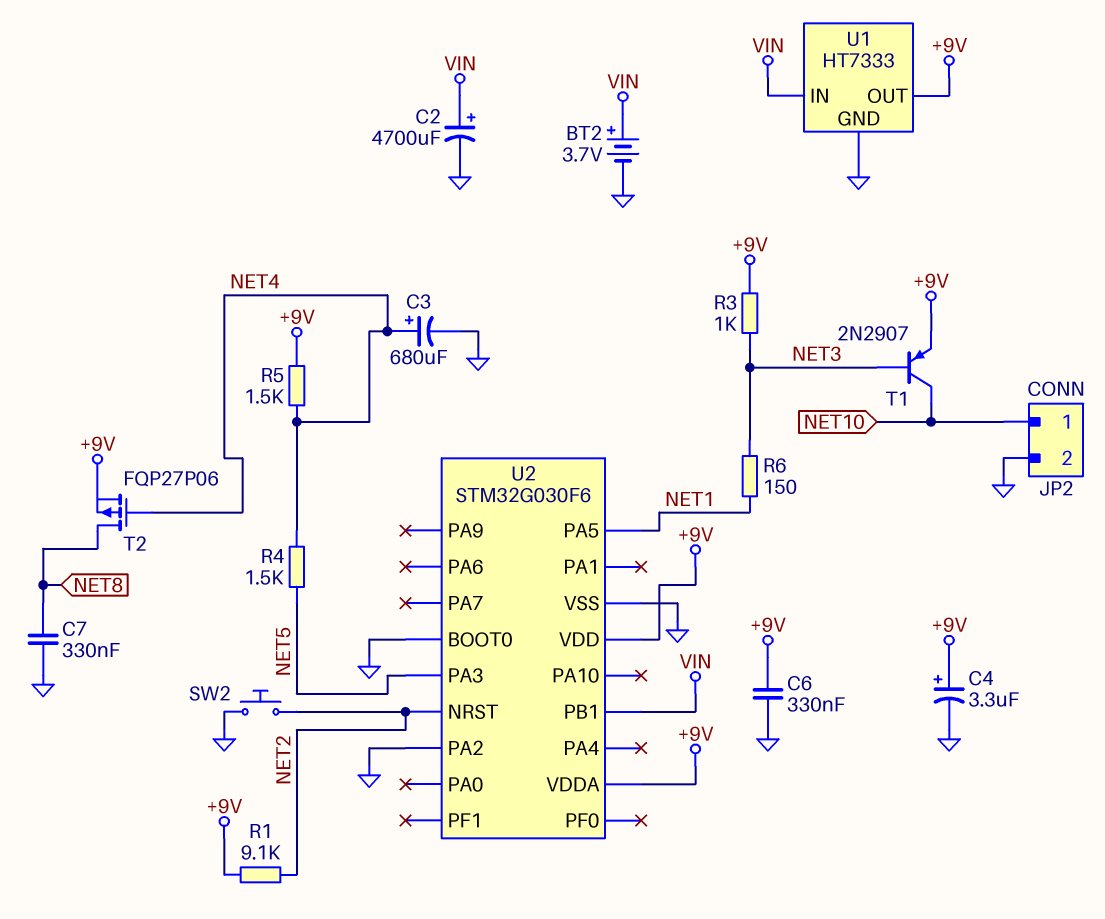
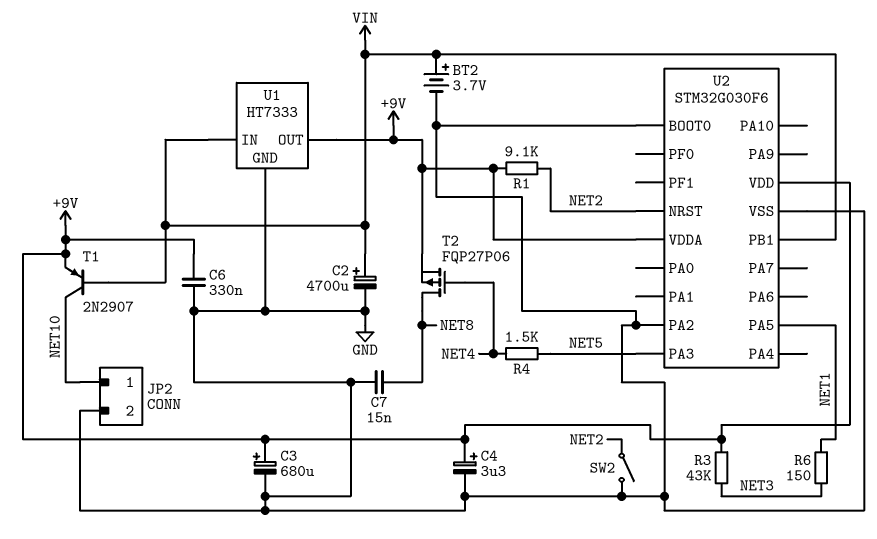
C3: 680uF (plus NET4, minus GND) -> 680uF (plus +9V, minus GND)
C7: 330nF (GND, NET8) -> 15nF (GND, NET8)
R3: 1k (+9V, NET3) -> 43k (+9V, NET3)
R5: 1.5k (+9V, NET4) -> none
SW2: button (GND, NET2) -> switch (GND, NET2)
T1: PNP 2N2907 (B NET3, C NET10, E +9V) -> PNP 2N2907 (B VIN, C NET10, E +9V)

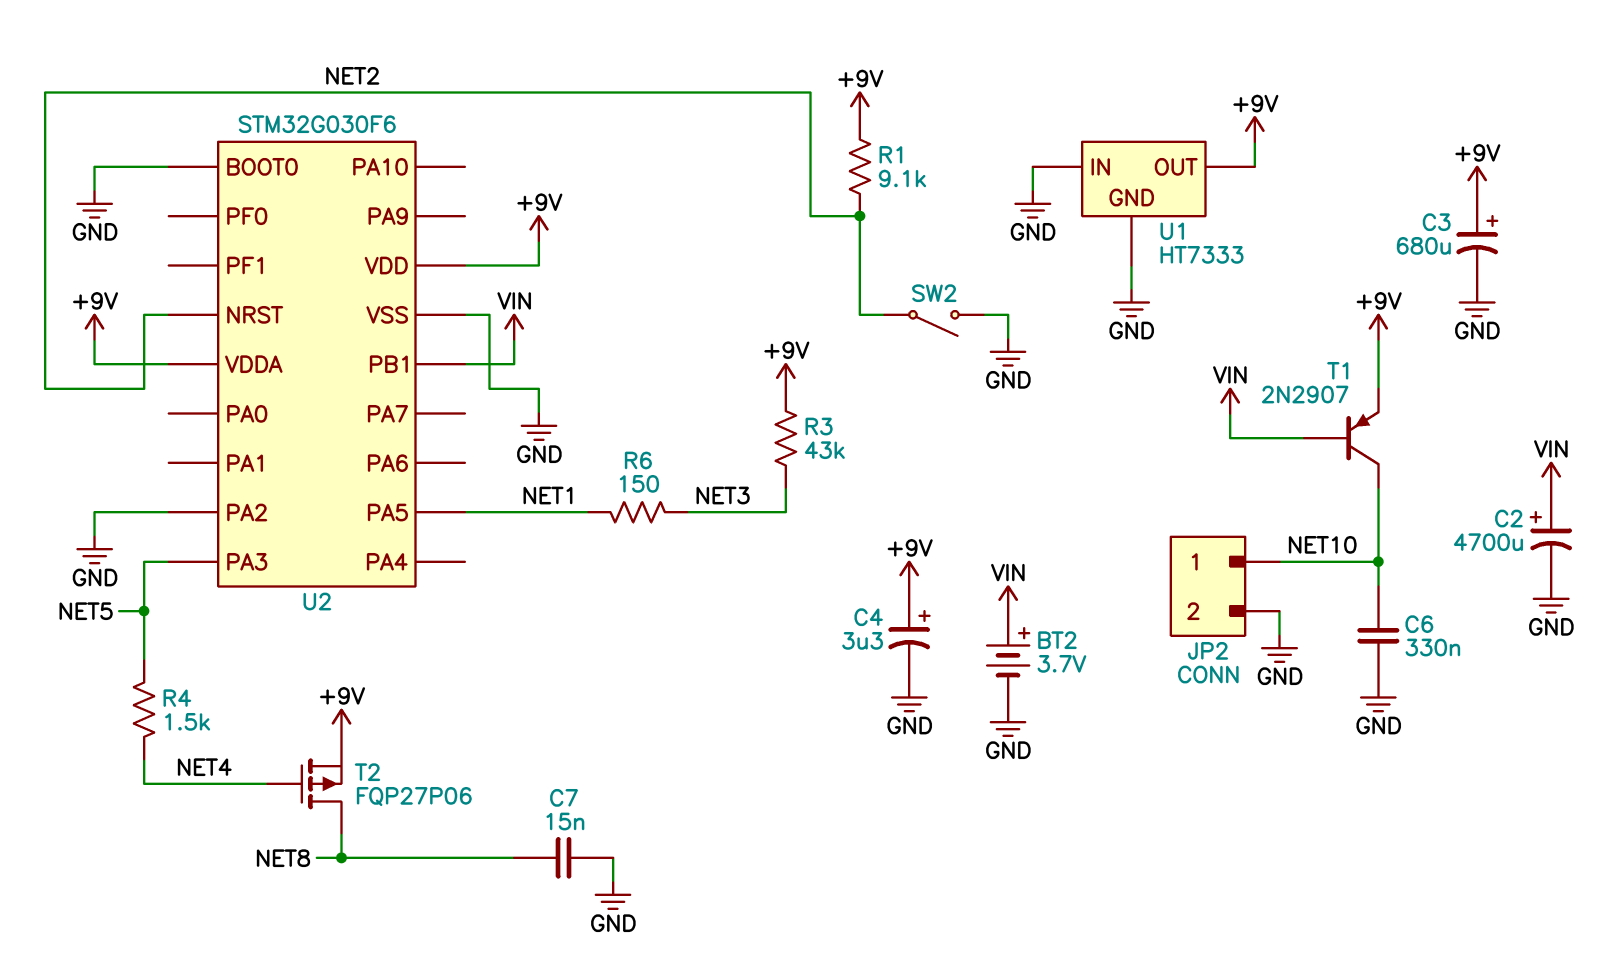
C6: 330nF (+9V, GND) -> 330nF (GND, NET10)
U1 pin IN: VIN -> GND

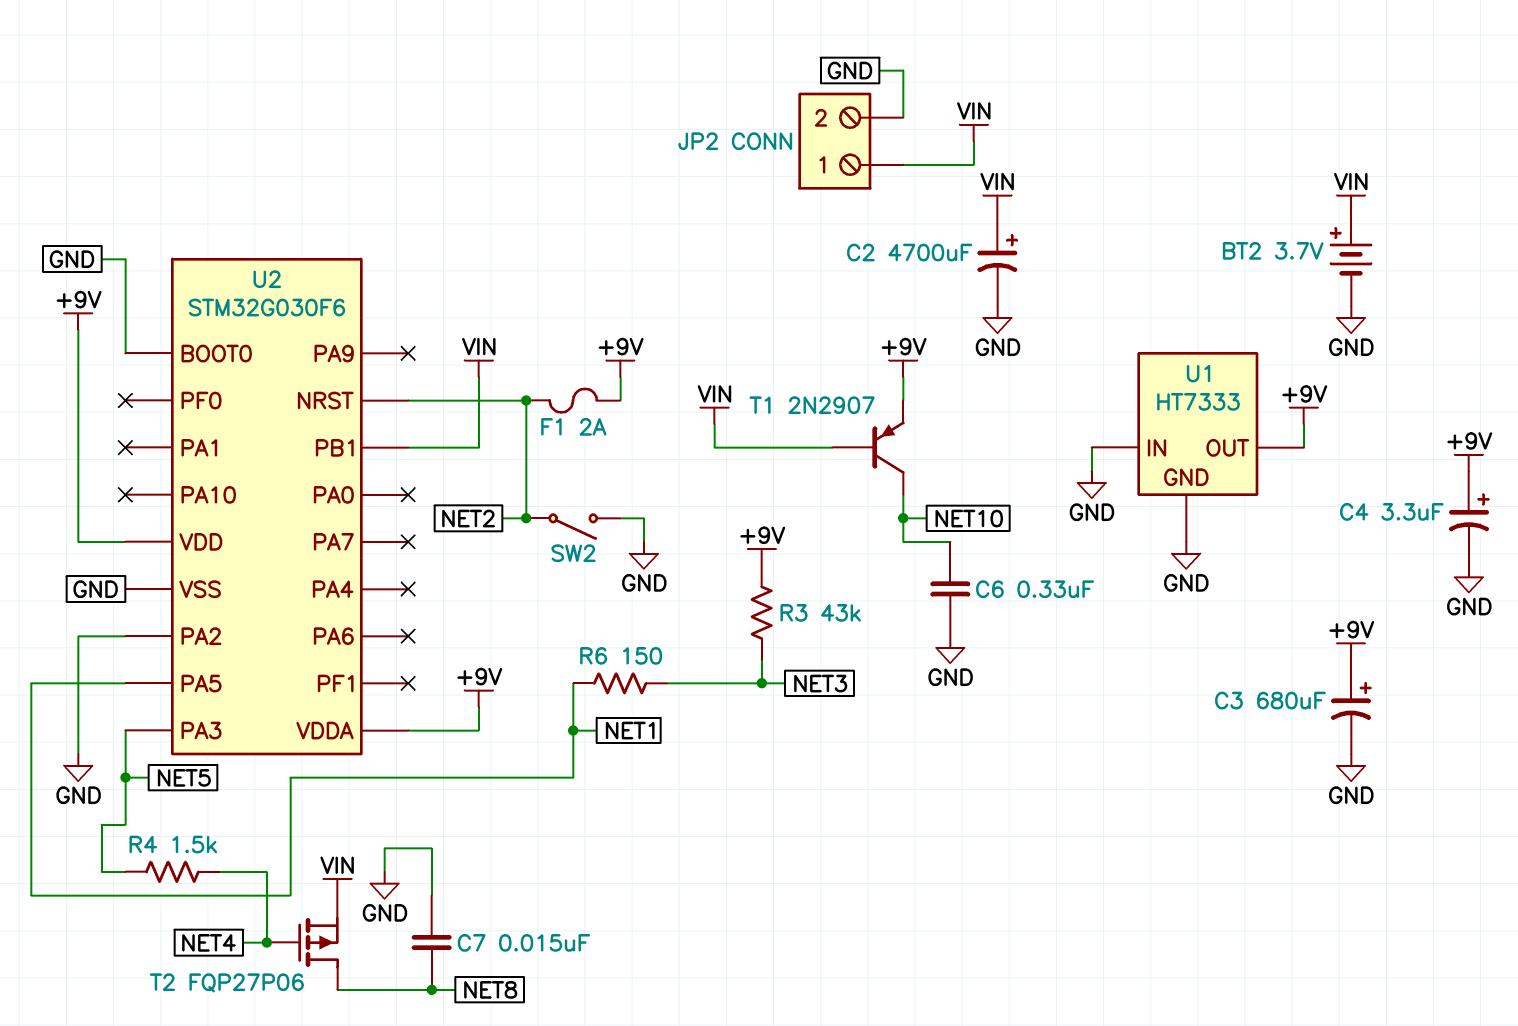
F1: none -> 2A (+9V, NET2)
JP2 pin 1: NET10 -> VIN
R1: 9.1k (+9V, NET2) -> none
T2: PMOS FQP27P06 (G NET4, D NET8, S +9V) -> PMOS FQP27P06 (G NET4, D NET8, S VIN)

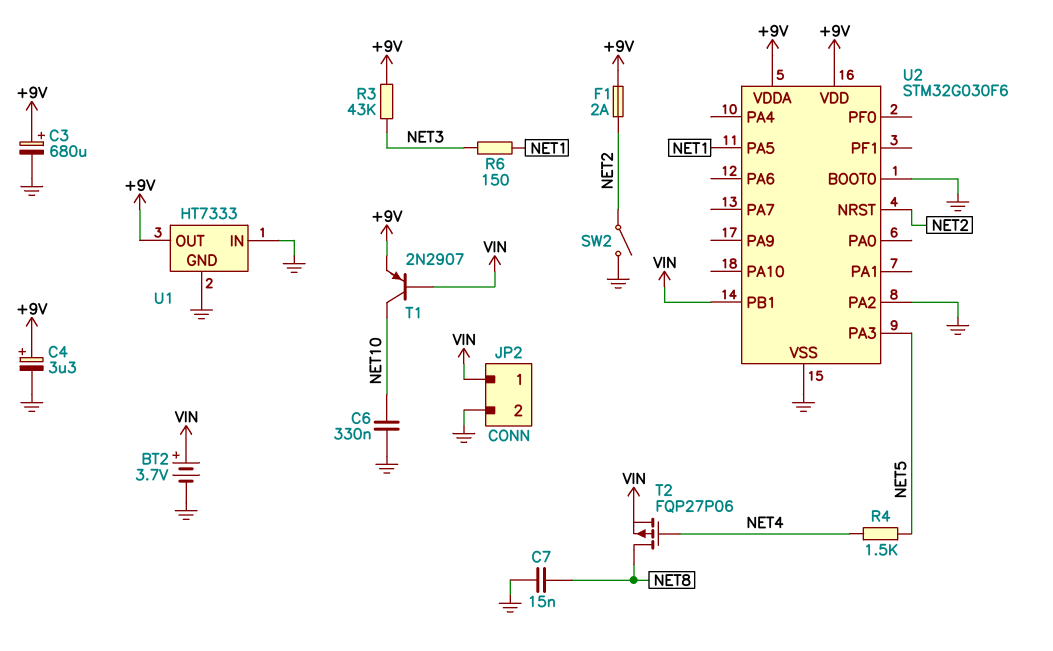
C2: 4700uF (plus VIN, minus GND) -> none

